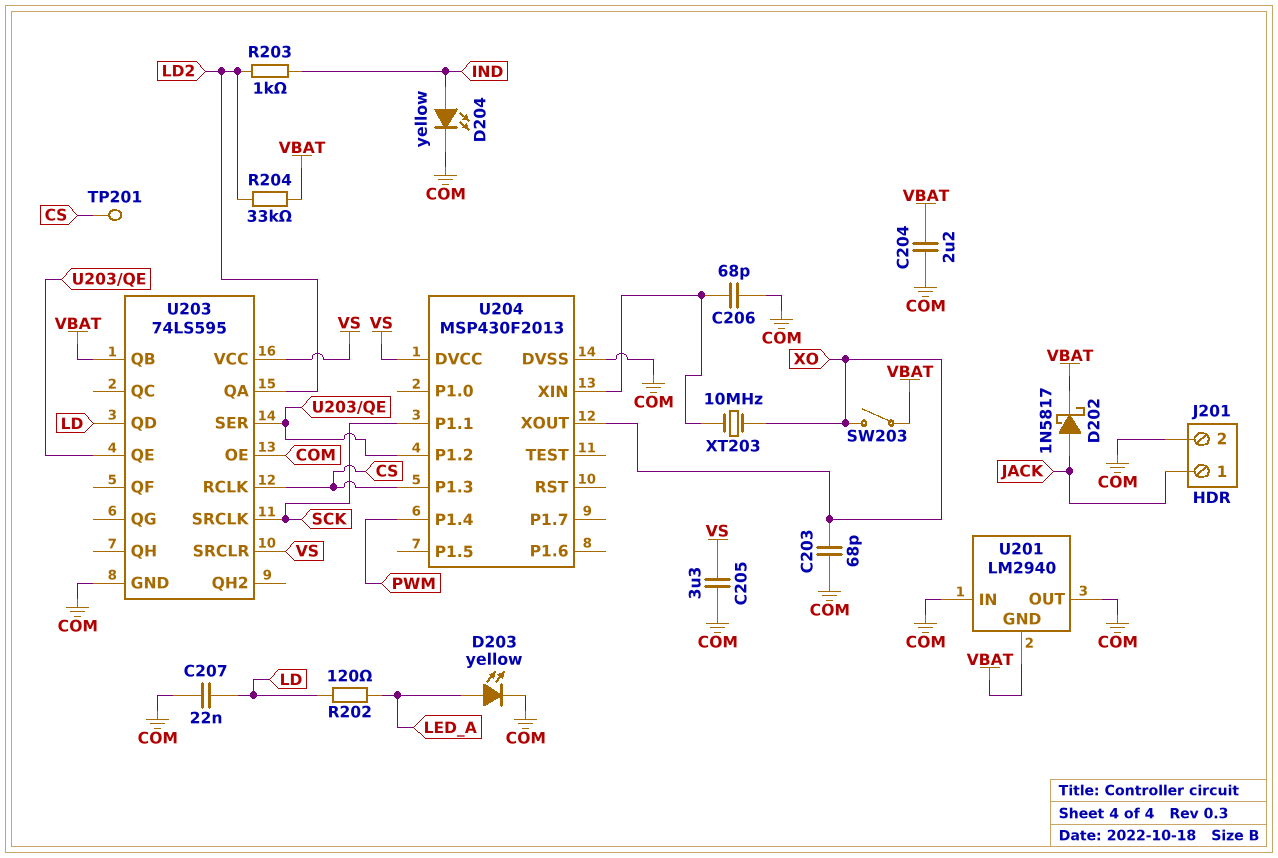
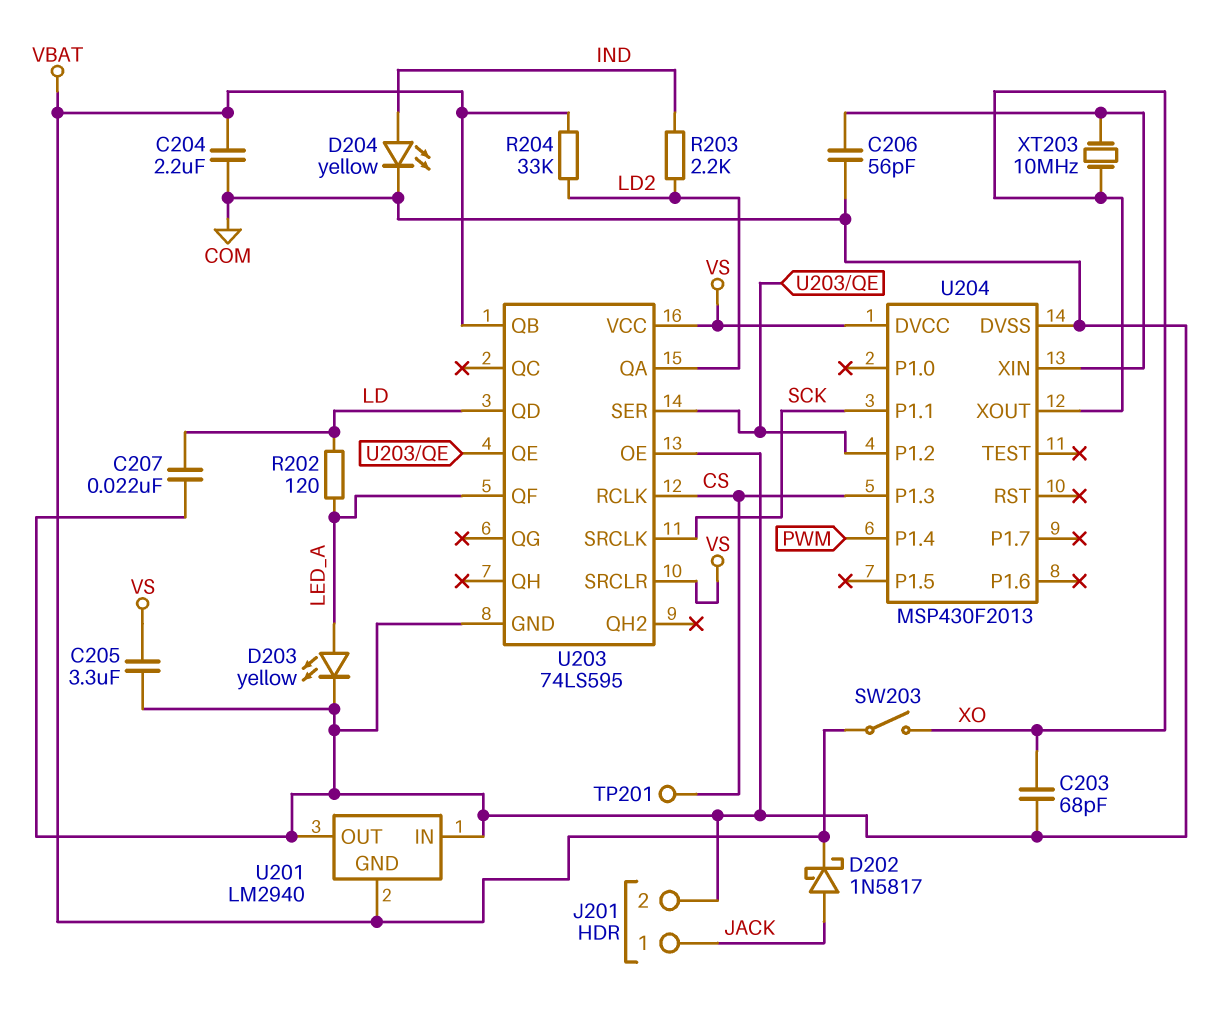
C206: 68pF (COM, U204/XIN) -> 56pF (COM, U204/XIN)
R203: 1k (IND, LD2) -> 2.2k (IND, LD2)
U203 pin QF: none -> LED_A

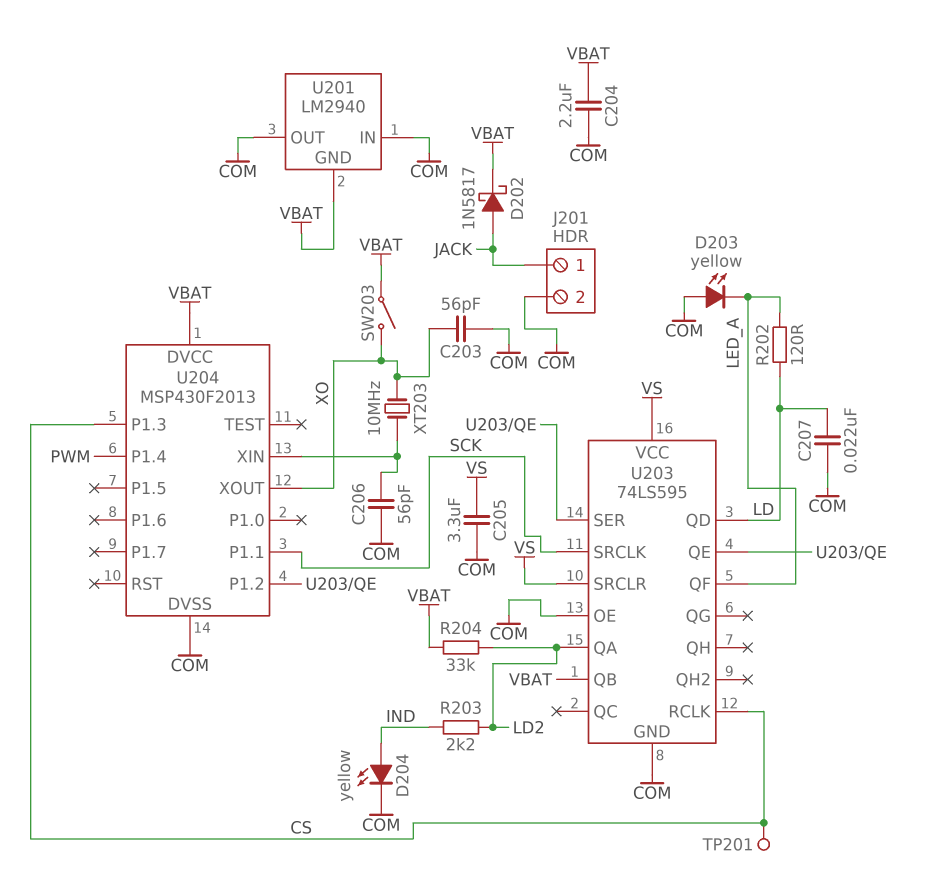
C203: 68pF (COM, XO) -> 56pF (COM, XO)
D203: LED yellow (A LED_A, K COM) -> LED yellow (A COM, K LED_A)
U204 pin DVCC: VS -> VBAT

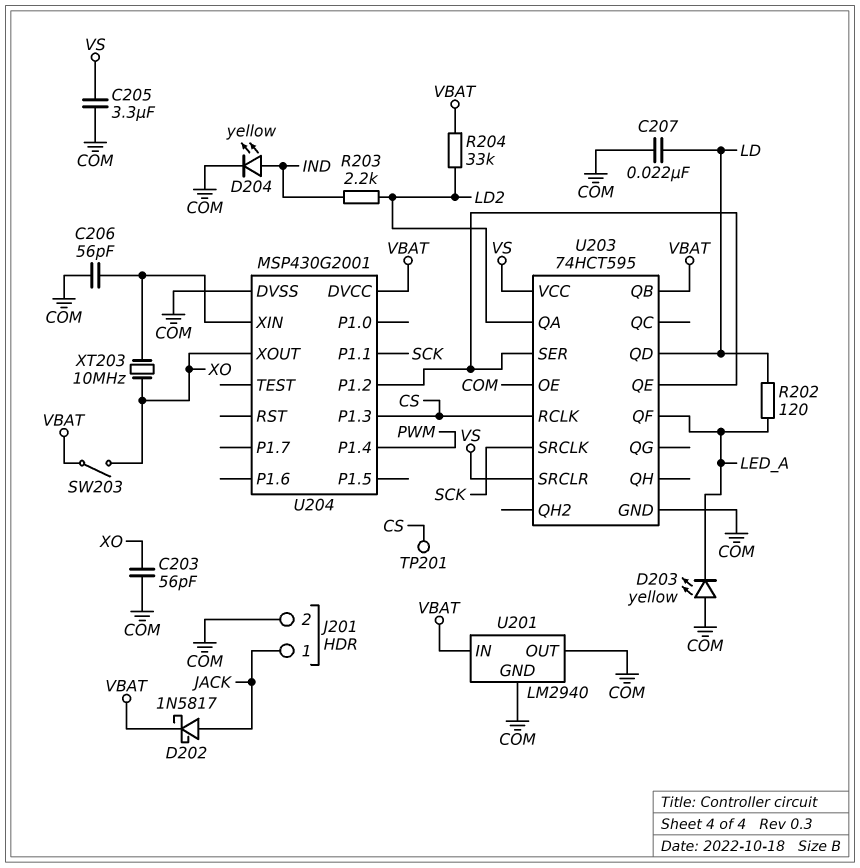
C204: 2.2uF (COM, VBAT) -> none
U201 pin GND: VBAT -> COM
U201 pin IN: COM -> VBAT
U203: 74LS595 -> 74HCT595
U204: MSP430F2013 -> MSP430G2001

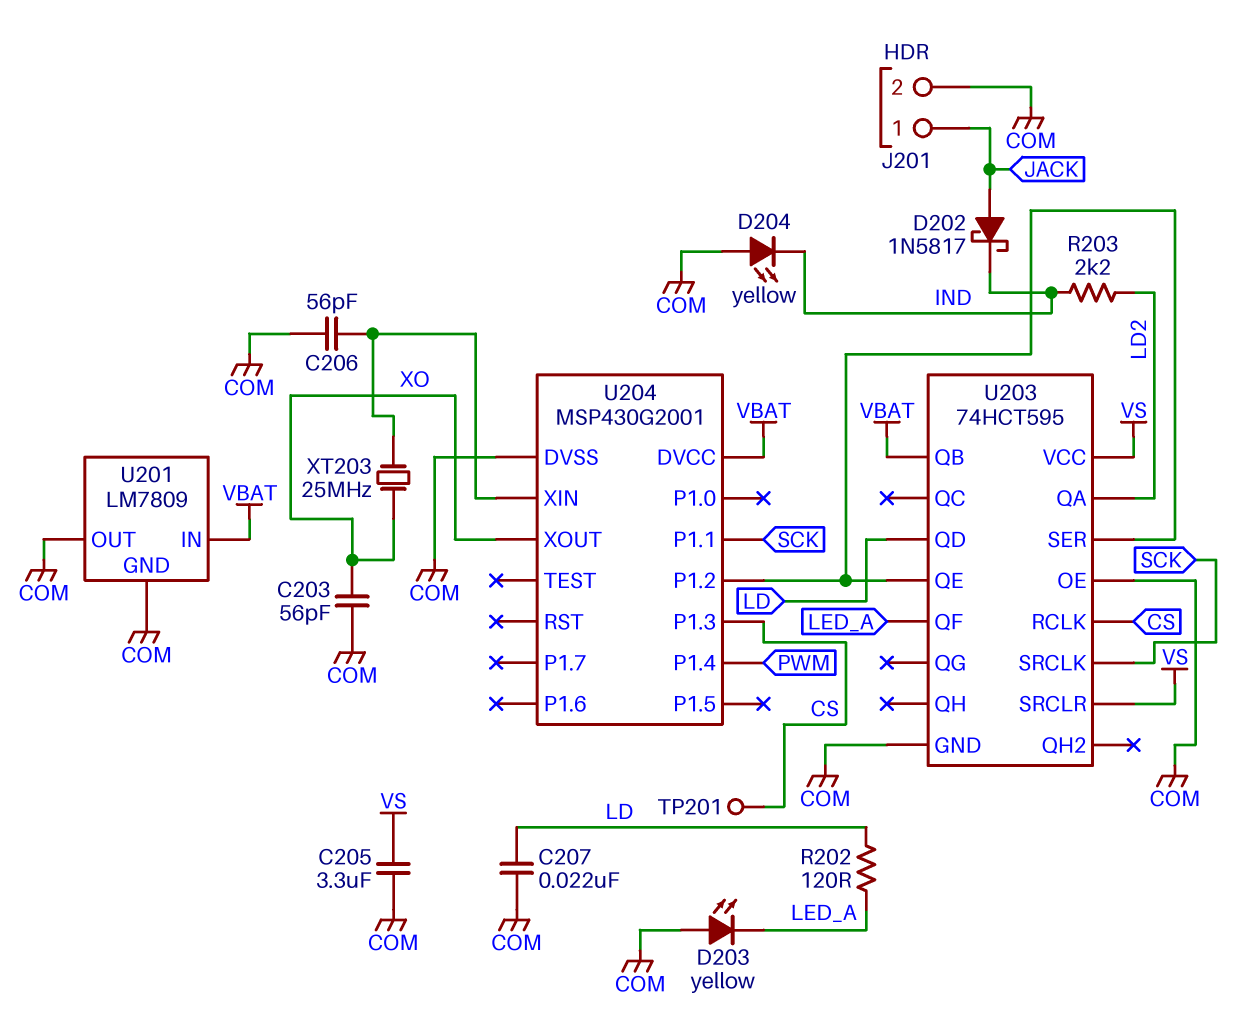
D202: schottky 1N5817 (A JACK, K VBAT) -> schottky 1N5817 (A JACK, K IND)
D204: LED yellow (A IND, K COM) -> LED yellow (A COM, K IND)
R204: 33k (LD2, VBAT) -> none
SW203: switch (VBAT, XO) -> none
U201: LM2940 -> LM7809
XT203: 10MHz (U204/XIN, XO) -> 25MHz (U204/XIN, XO)

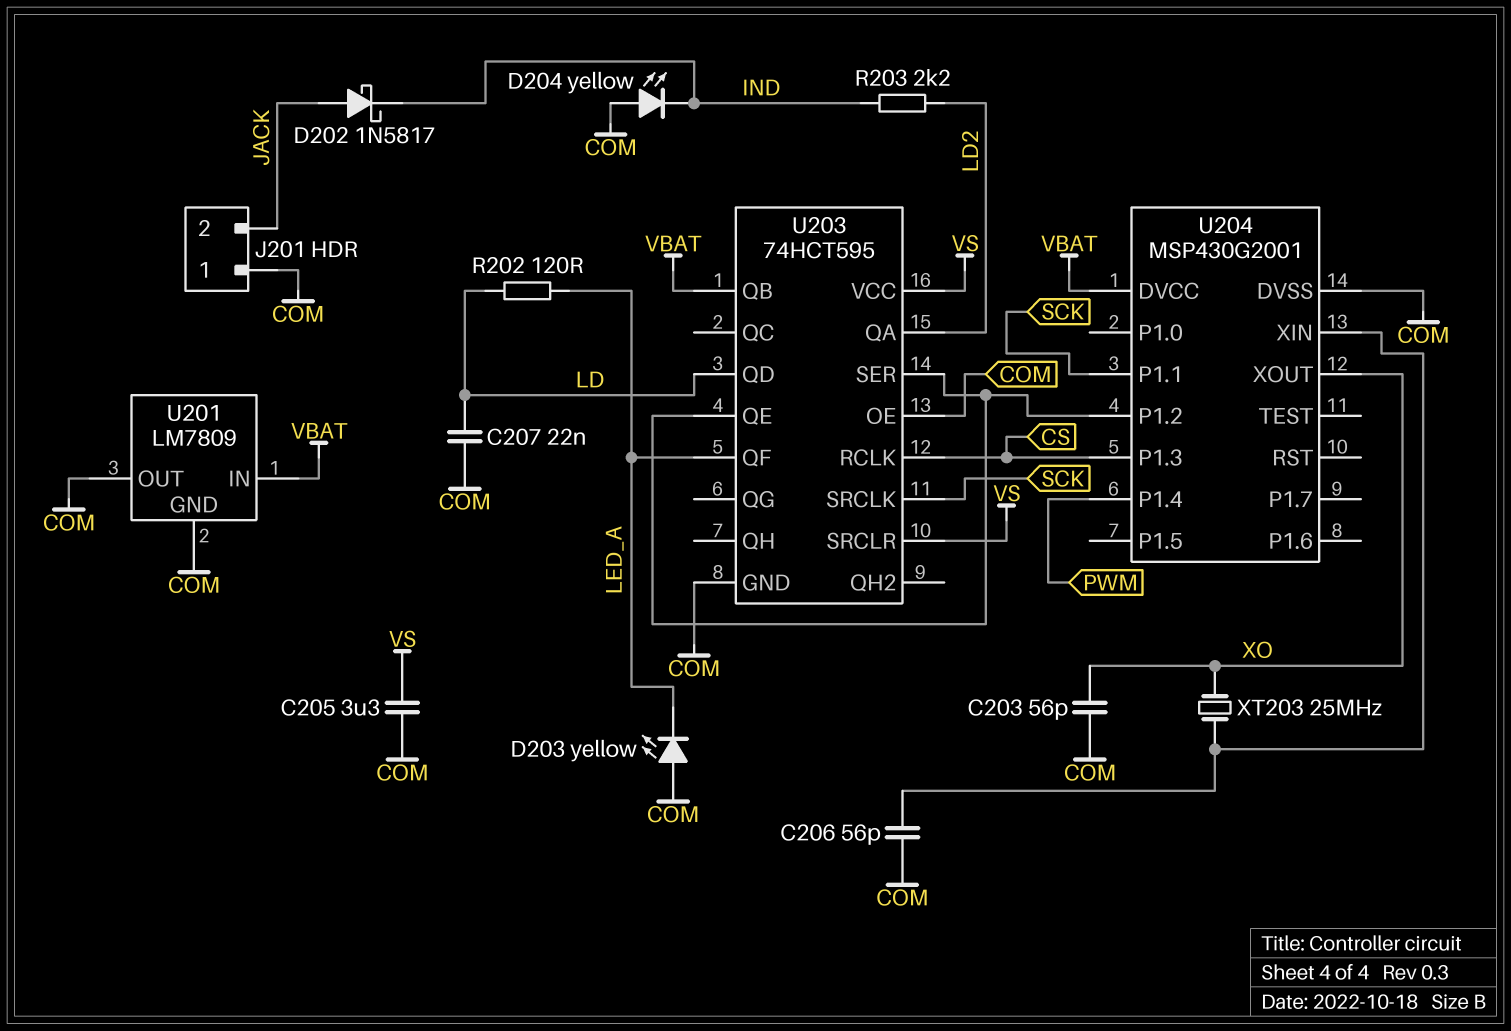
J201 pin 1: JACK -> COM
J201 pin 2: COM -> JACK
TP201: test point (CS) -> none

